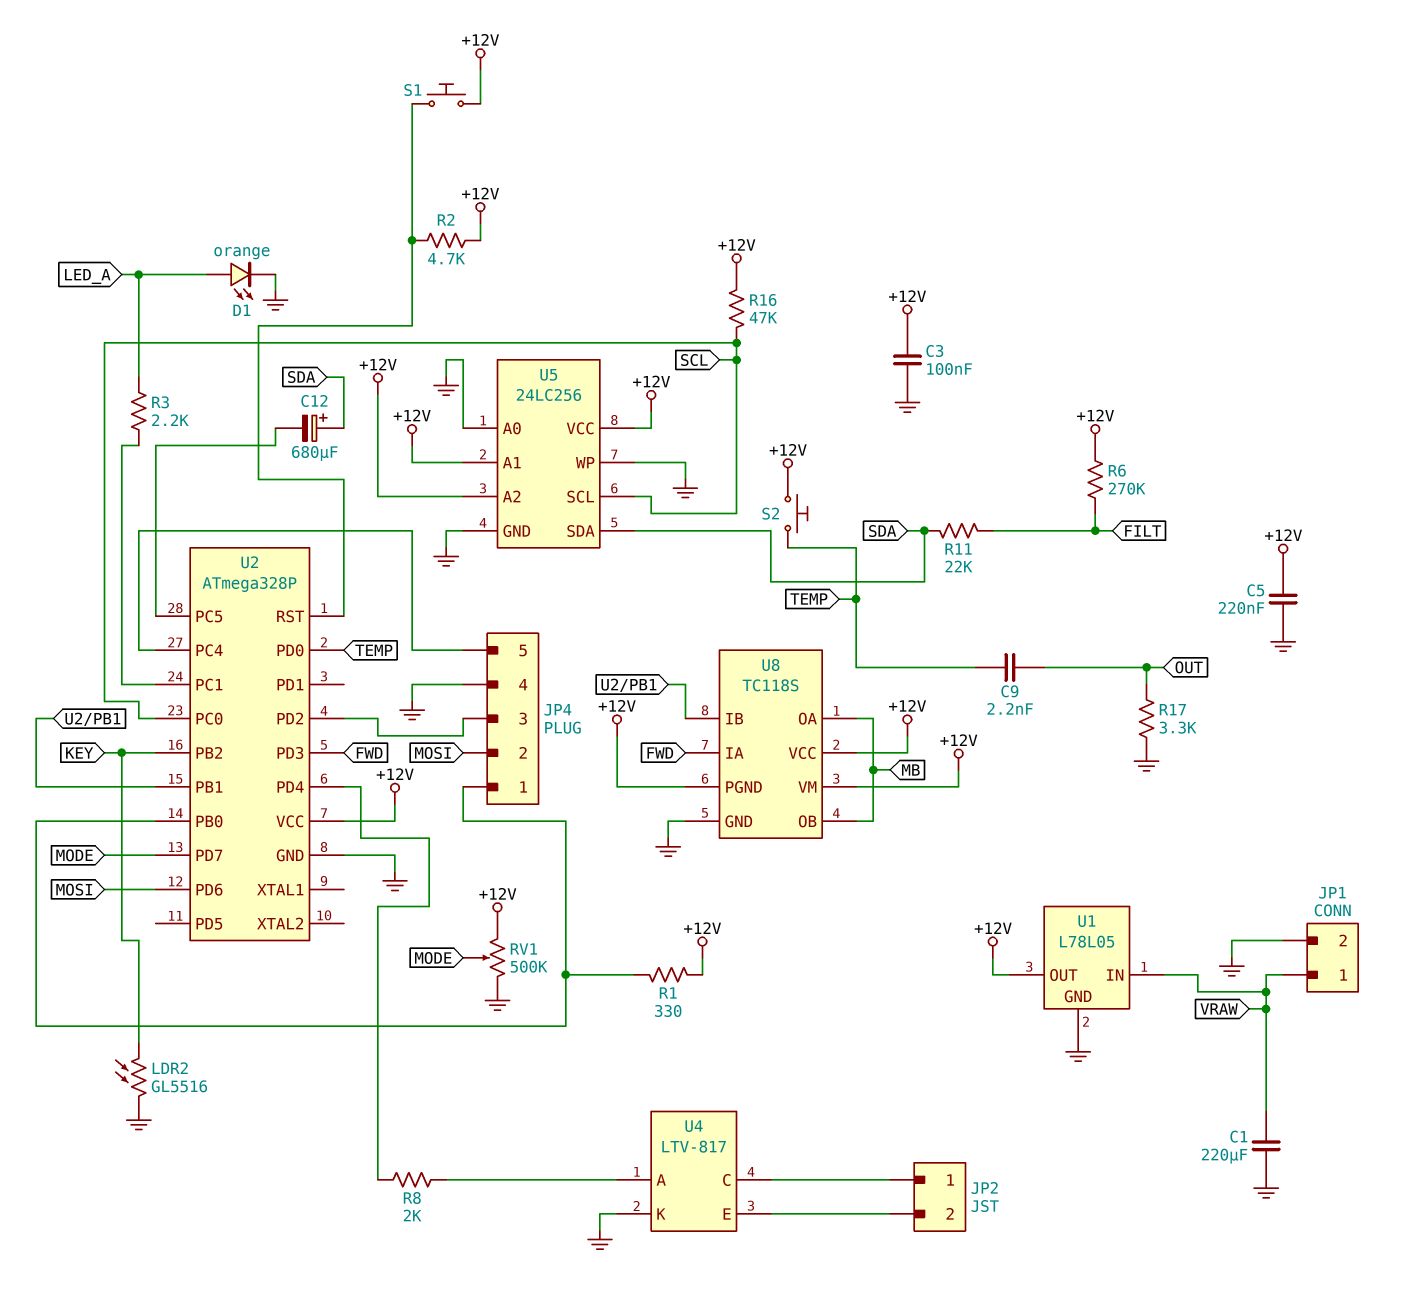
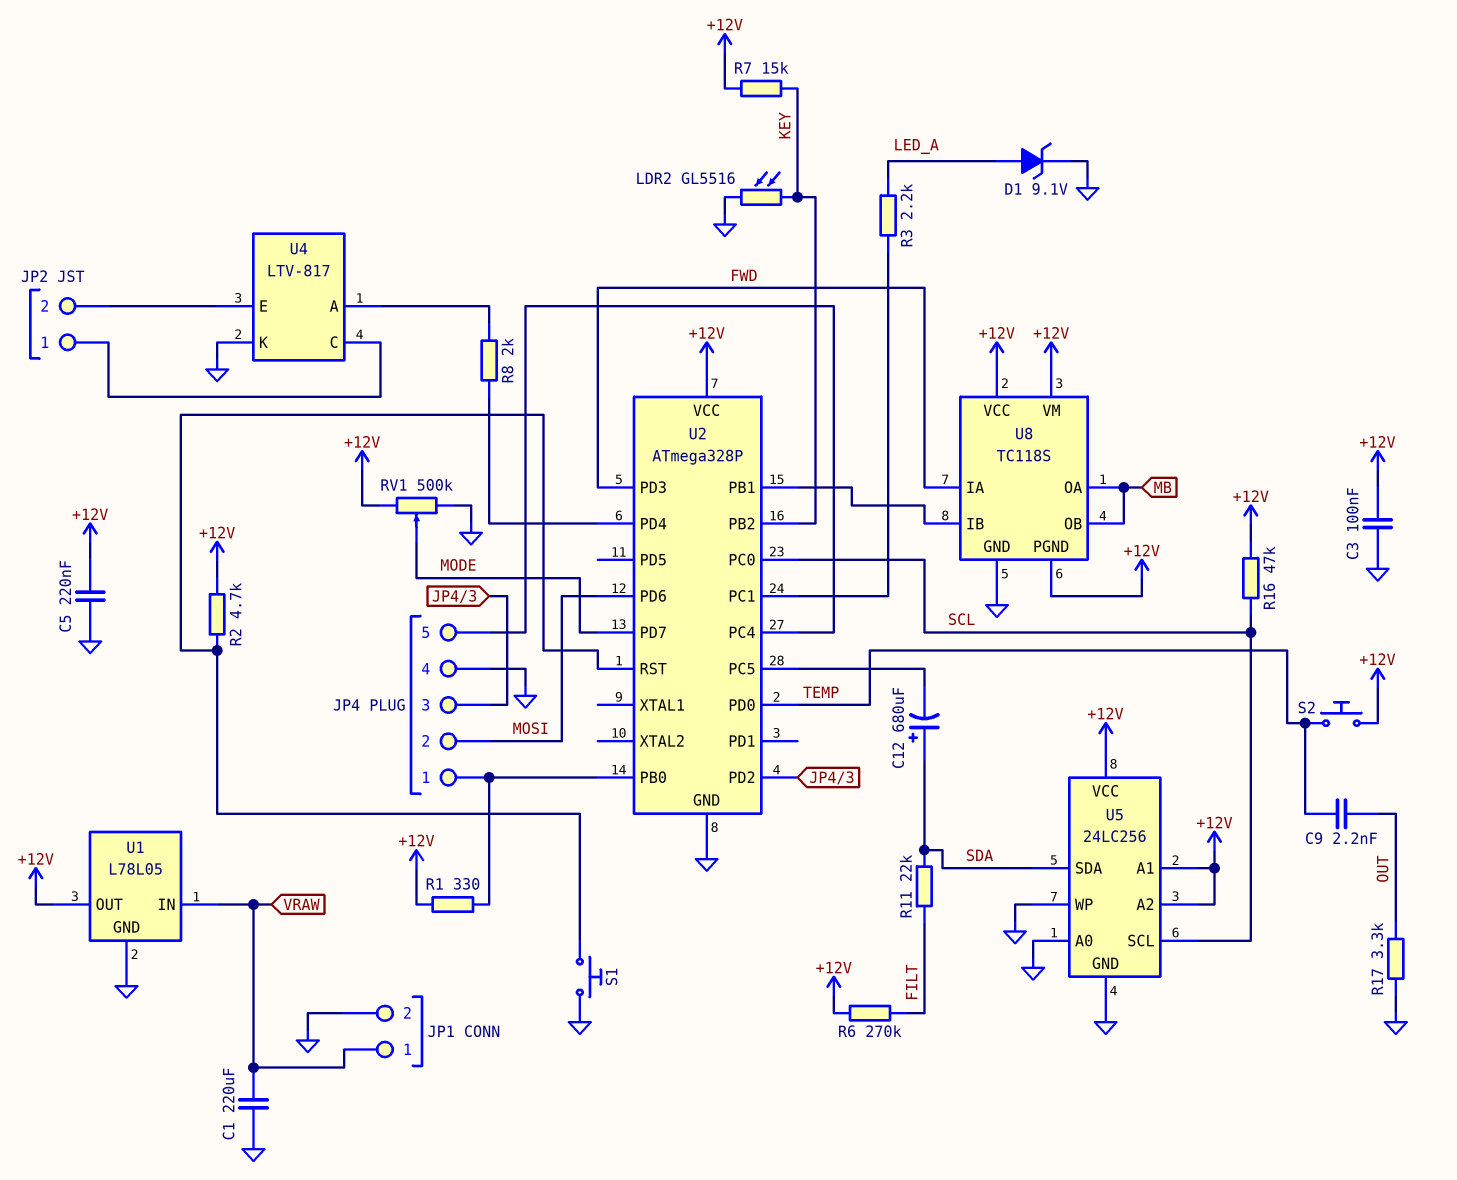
D1: LED orange (A LED_A, K GND) -> zener 9.1V (A LED_A, K GND)
R7: none -> 15k (+12V, KEY)
S1: button (+12V, U2/RST) -> button (GND, U2/RST)

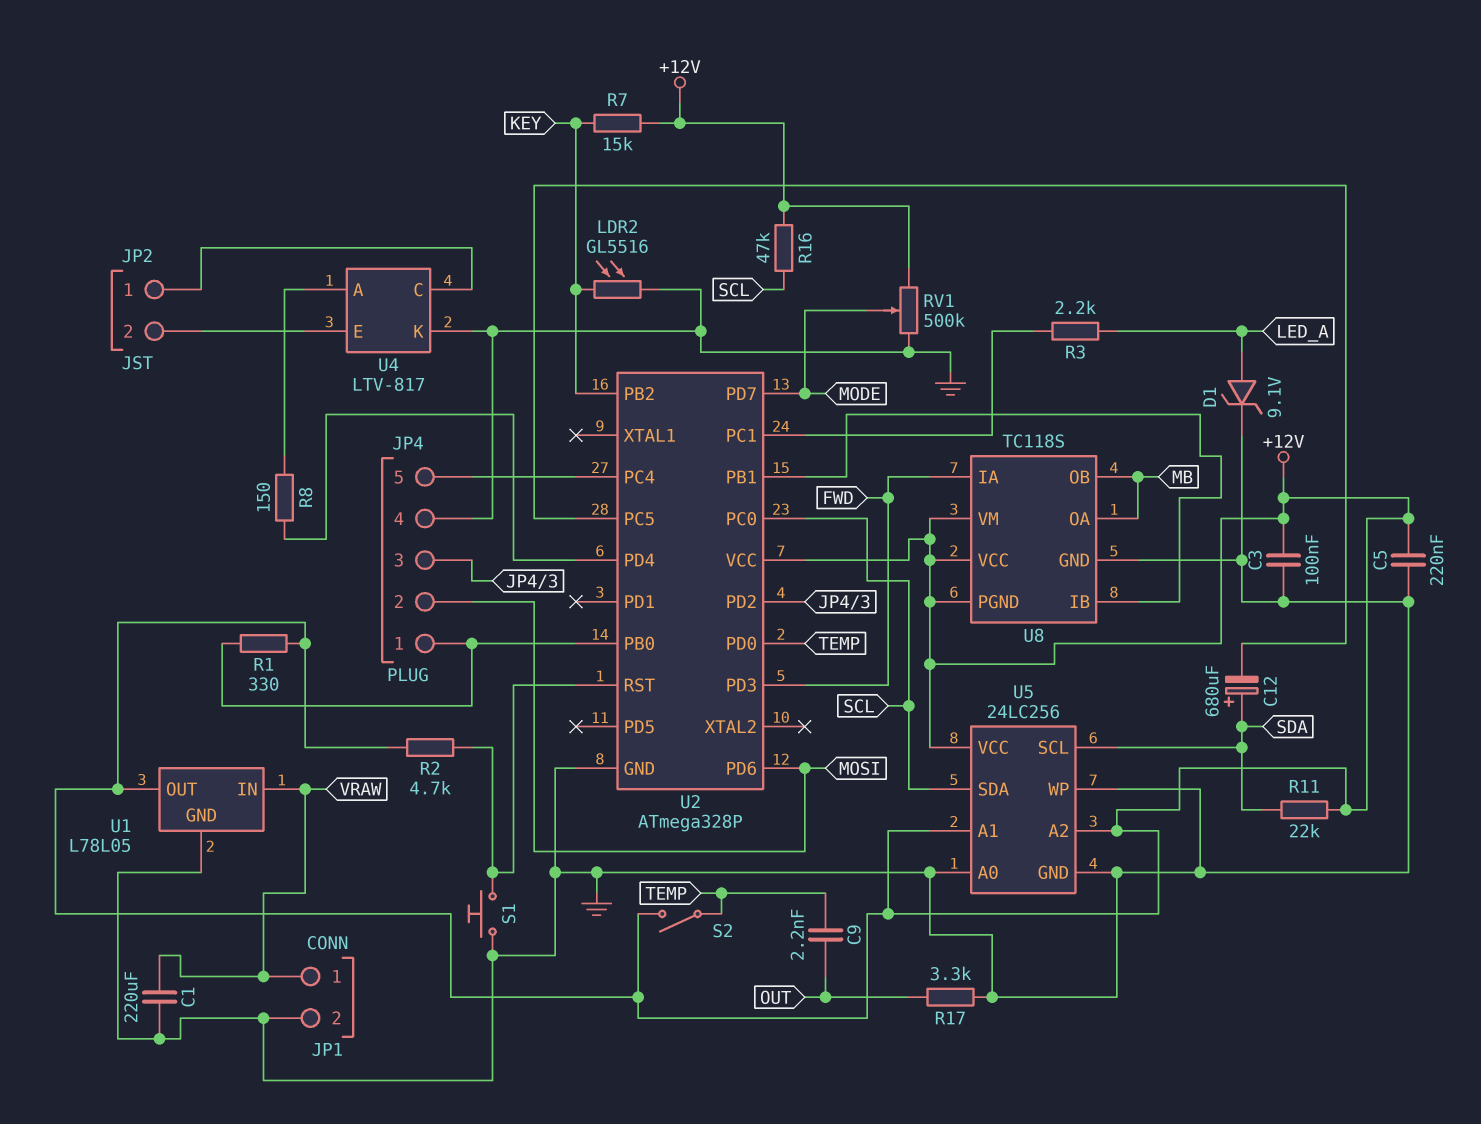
R6: 270k (+12V, FILT) -> none
R8: 2k (U2/PD4, U4/A) -> 150 (U2/PD4, U4/A)
R11: 22k (FILT, SDA) -> 22k (+12V, SDA)
S2: button (+12V, TEMP) -> switch (+12V, TEMP)
U5 pin SCL: SCL -> SDA
U5 pin SDA: SDA -> SCL

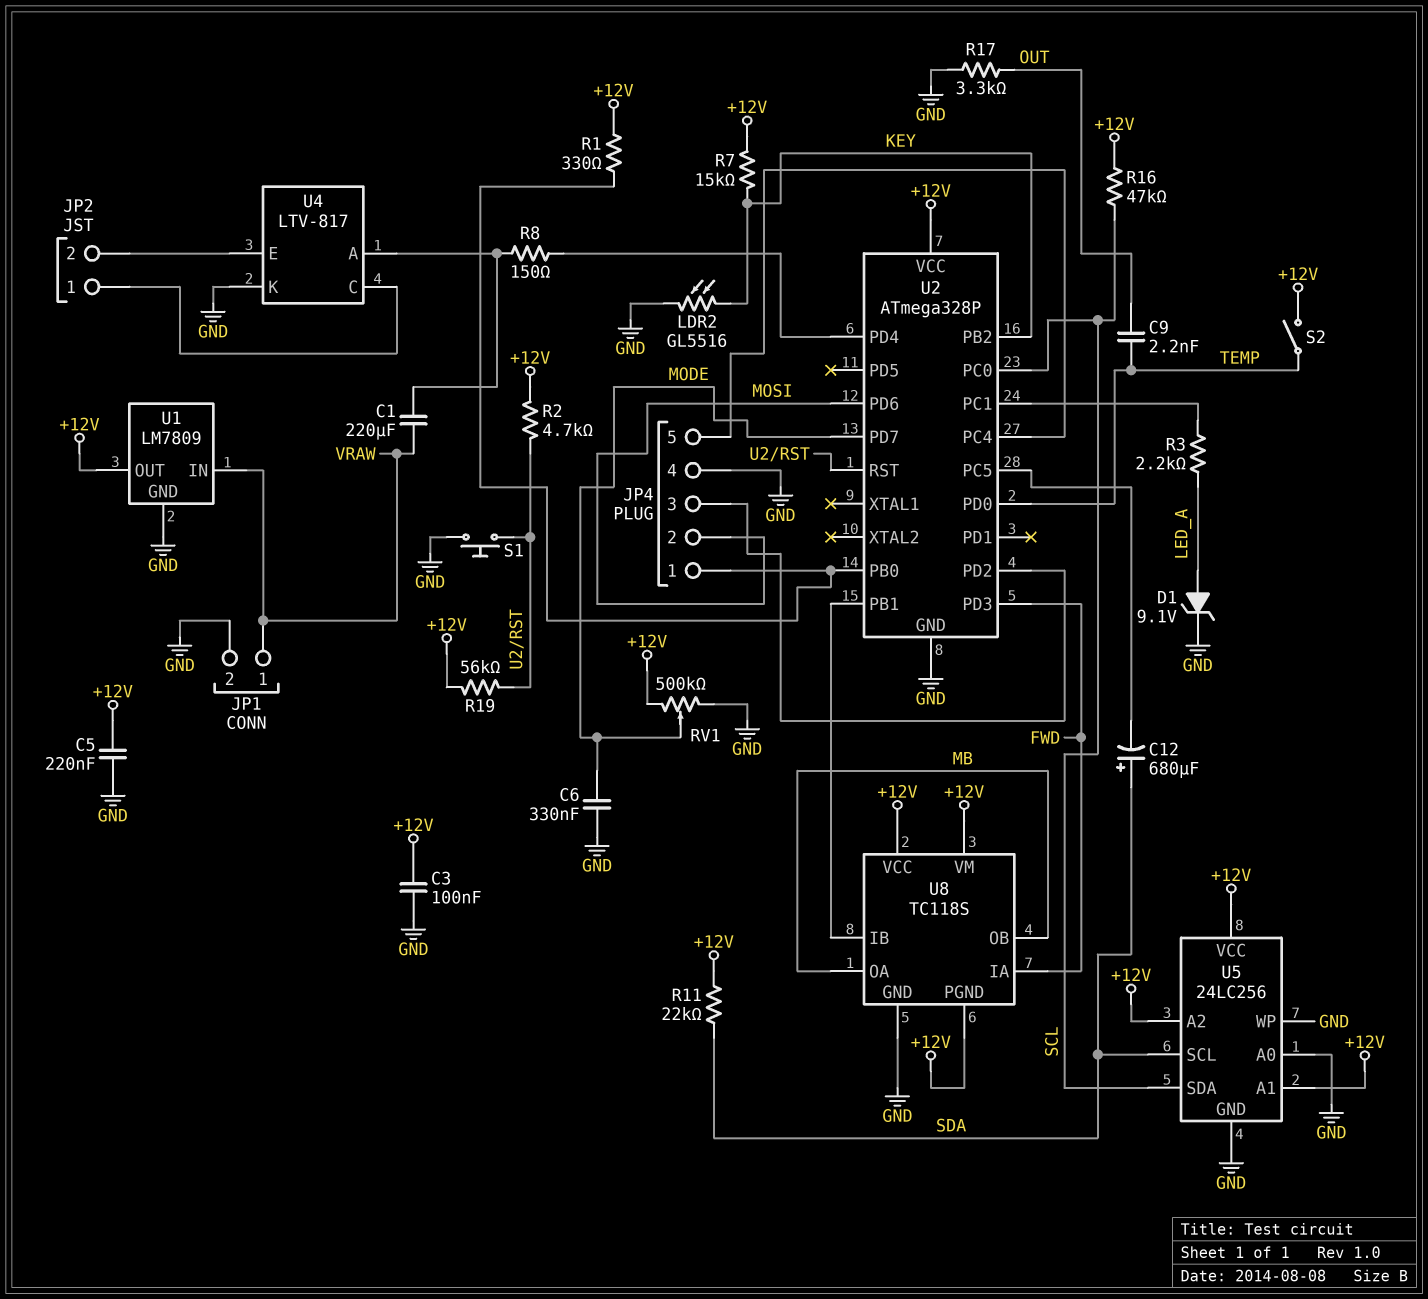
C1: 220uF (GND, VRAW) -> 220uF (U4/A, VRAW)
C6: none -> 330nF (GND, MODE)
R19: none -> 56k (+12V, U2/RST)
U1: L78L05 -> LM7809

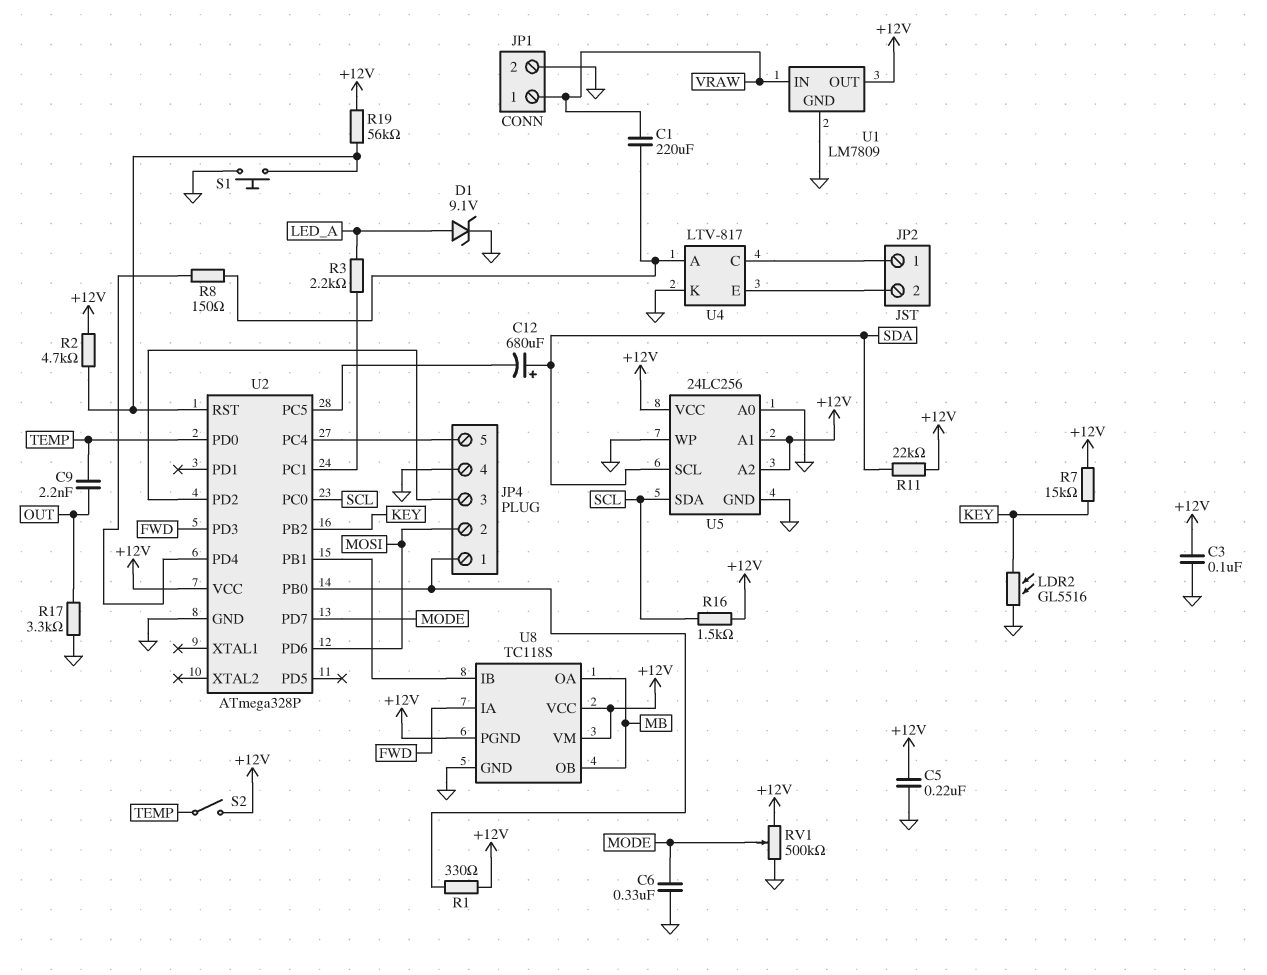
R16: 47k (+12V, SCL) -> 1.5k (+12V, SCL)

